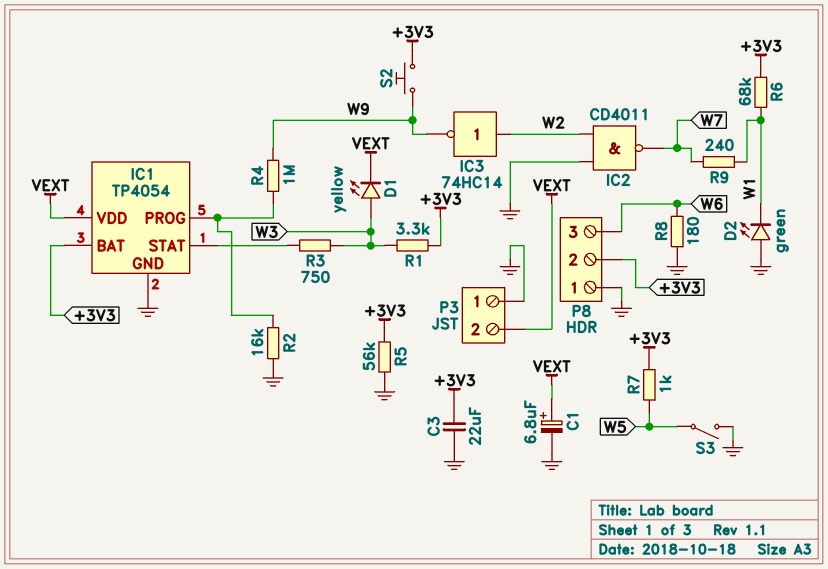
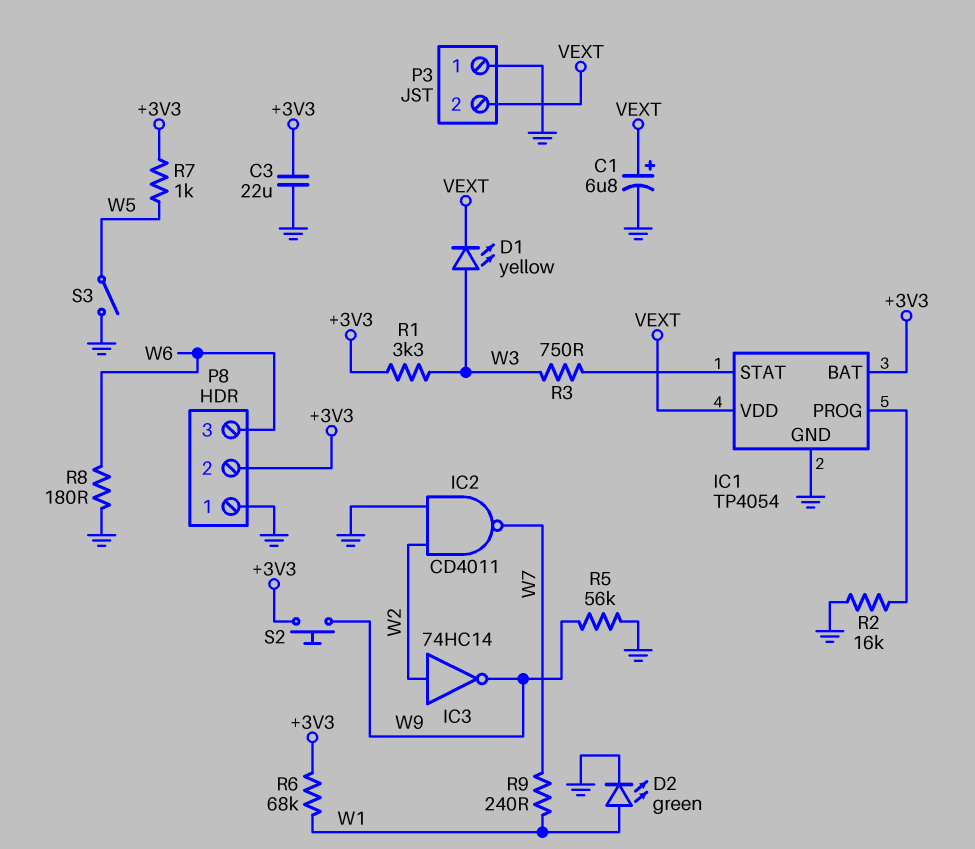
D2: LED green (A GND, K W1) -> LED green (A W1, K GND)
R4: 1M (IC1/PROG, W9) -> none
R5: 56k (+3V3, GND) -> 56k (GND, W9)

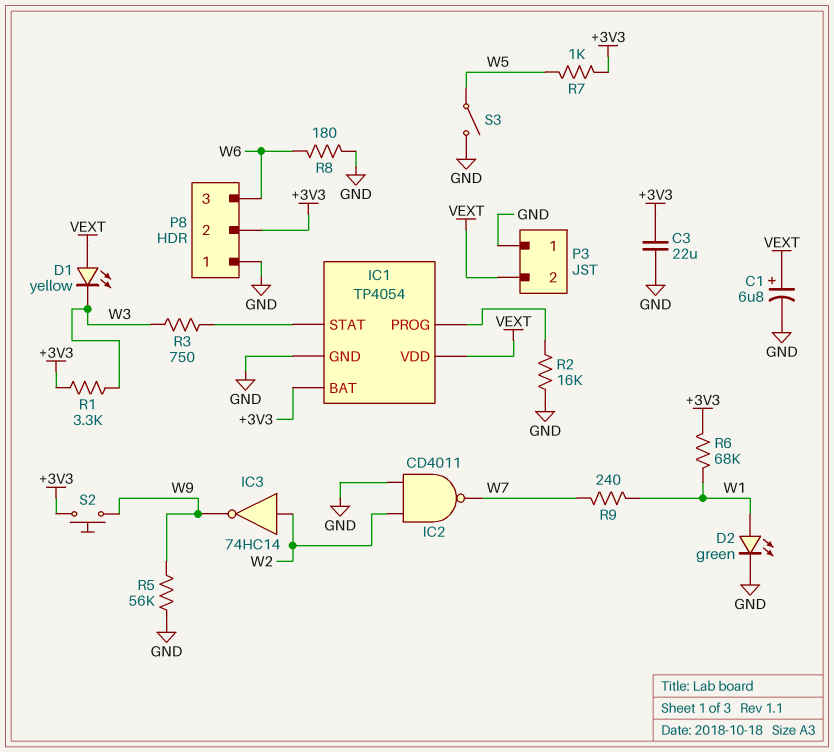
D1: LED yellow (A W3, K VEXT) -> LED yellow (A VEXT, K W3)

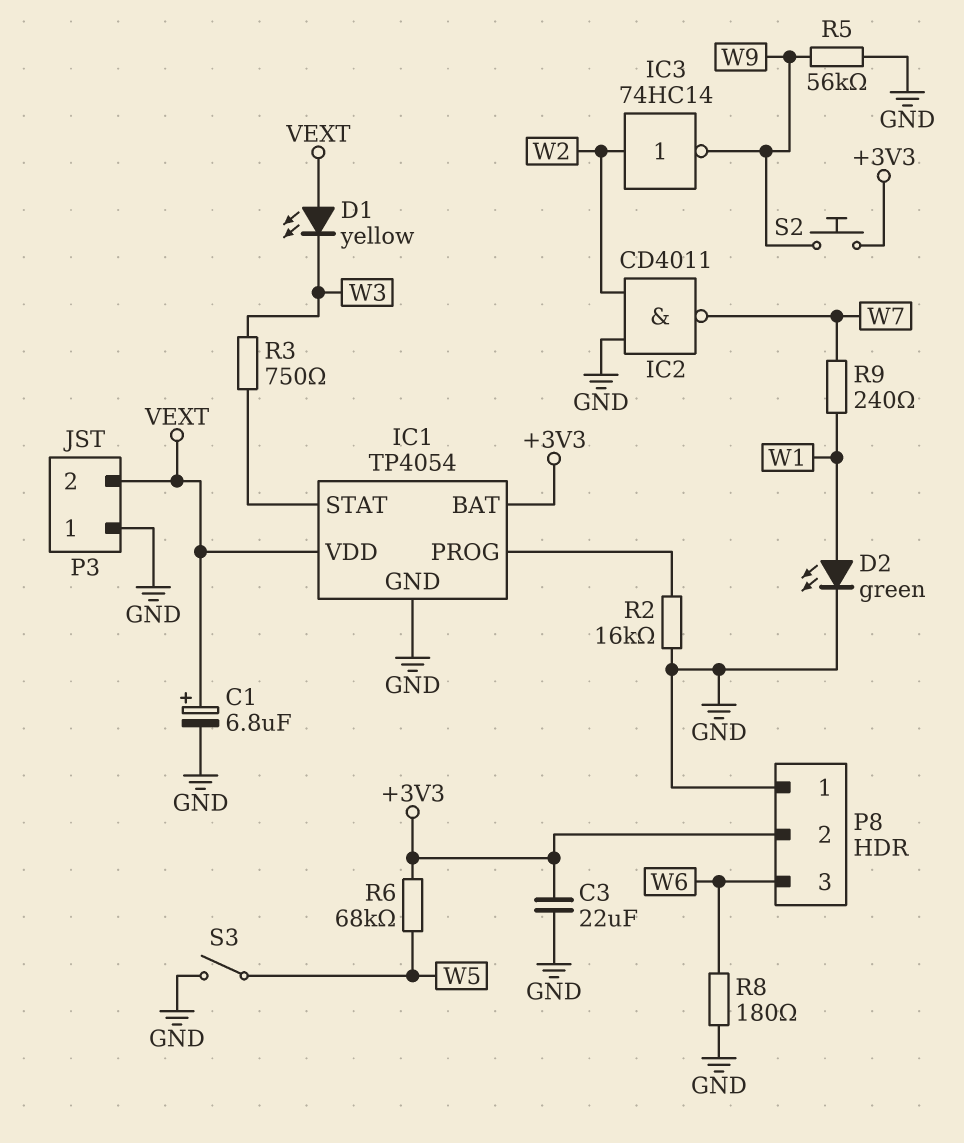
R1: 3.3k (+3V3, W3) -> none
R6: 68k (+3V3, W1) -> 68k (+3V3, W5)
R7: 1k (+3V3, W5) -> none

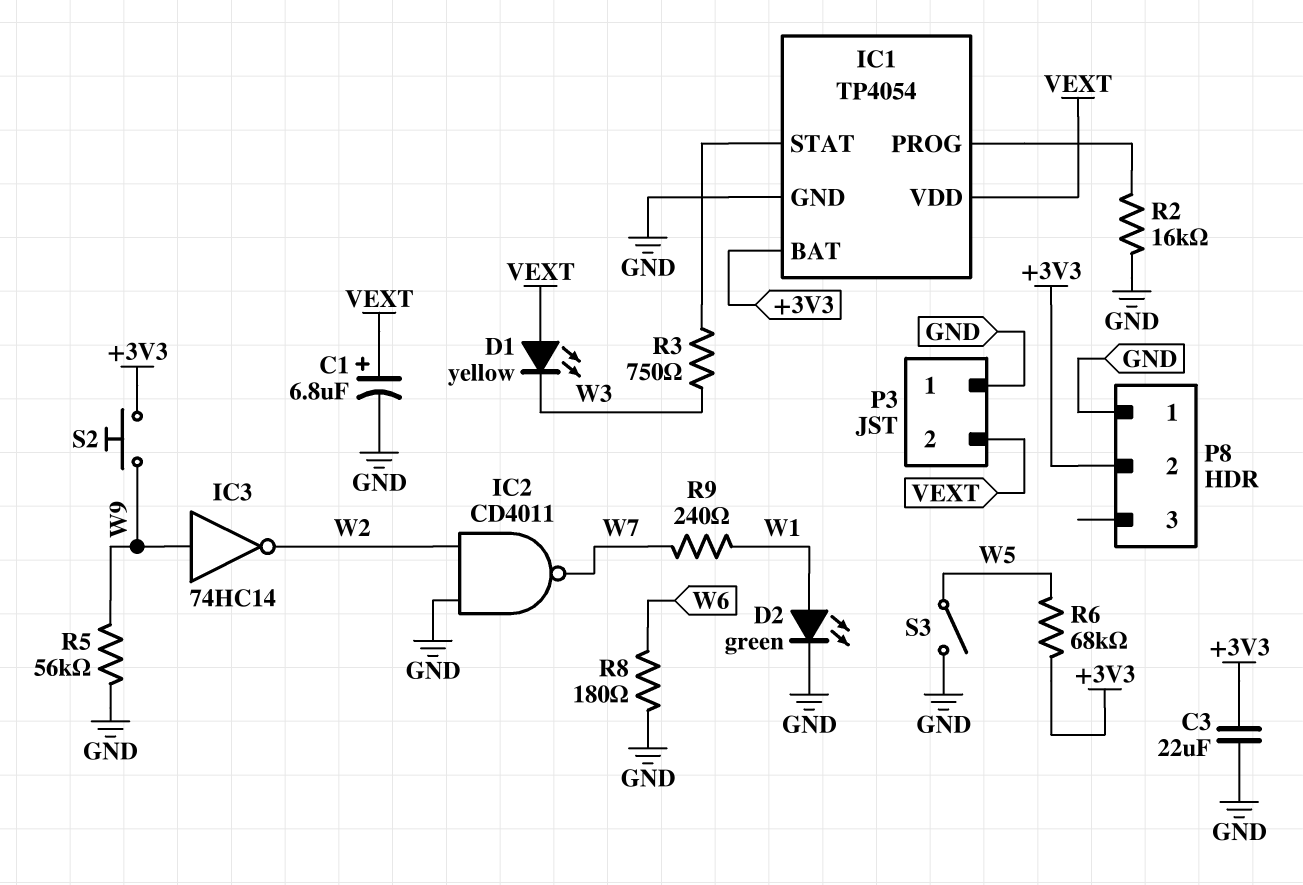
IC3: NOT 74HC14 (in W2, out W9) -> NOT 74HC14 (in W9, out W2)
P8 pin 3: W6 -> none

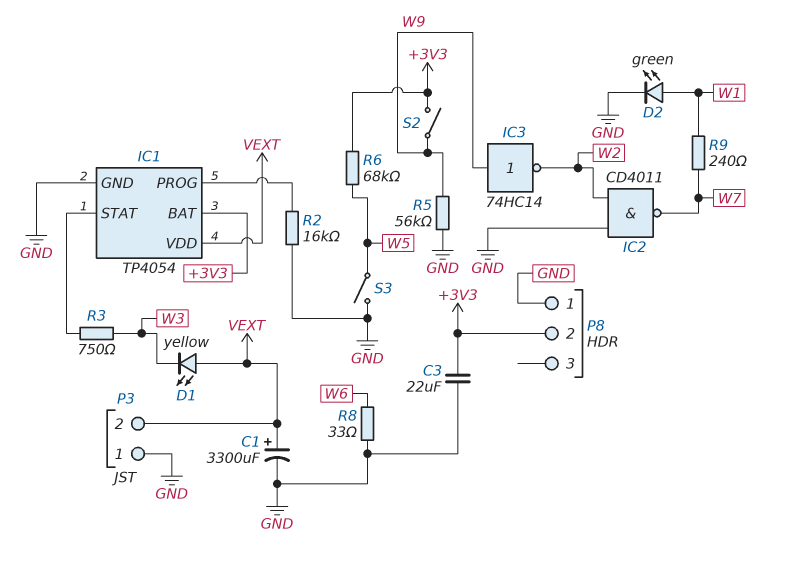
C1: 6.8uF (plus VEXT, minus GND) -> 3300uF (plus VEXT, minus GND)
R8: 180 (GND, W6) -> 33 (GND, W6)
S2: button (+3V3, W9) -> switch (+3V3, W9)

